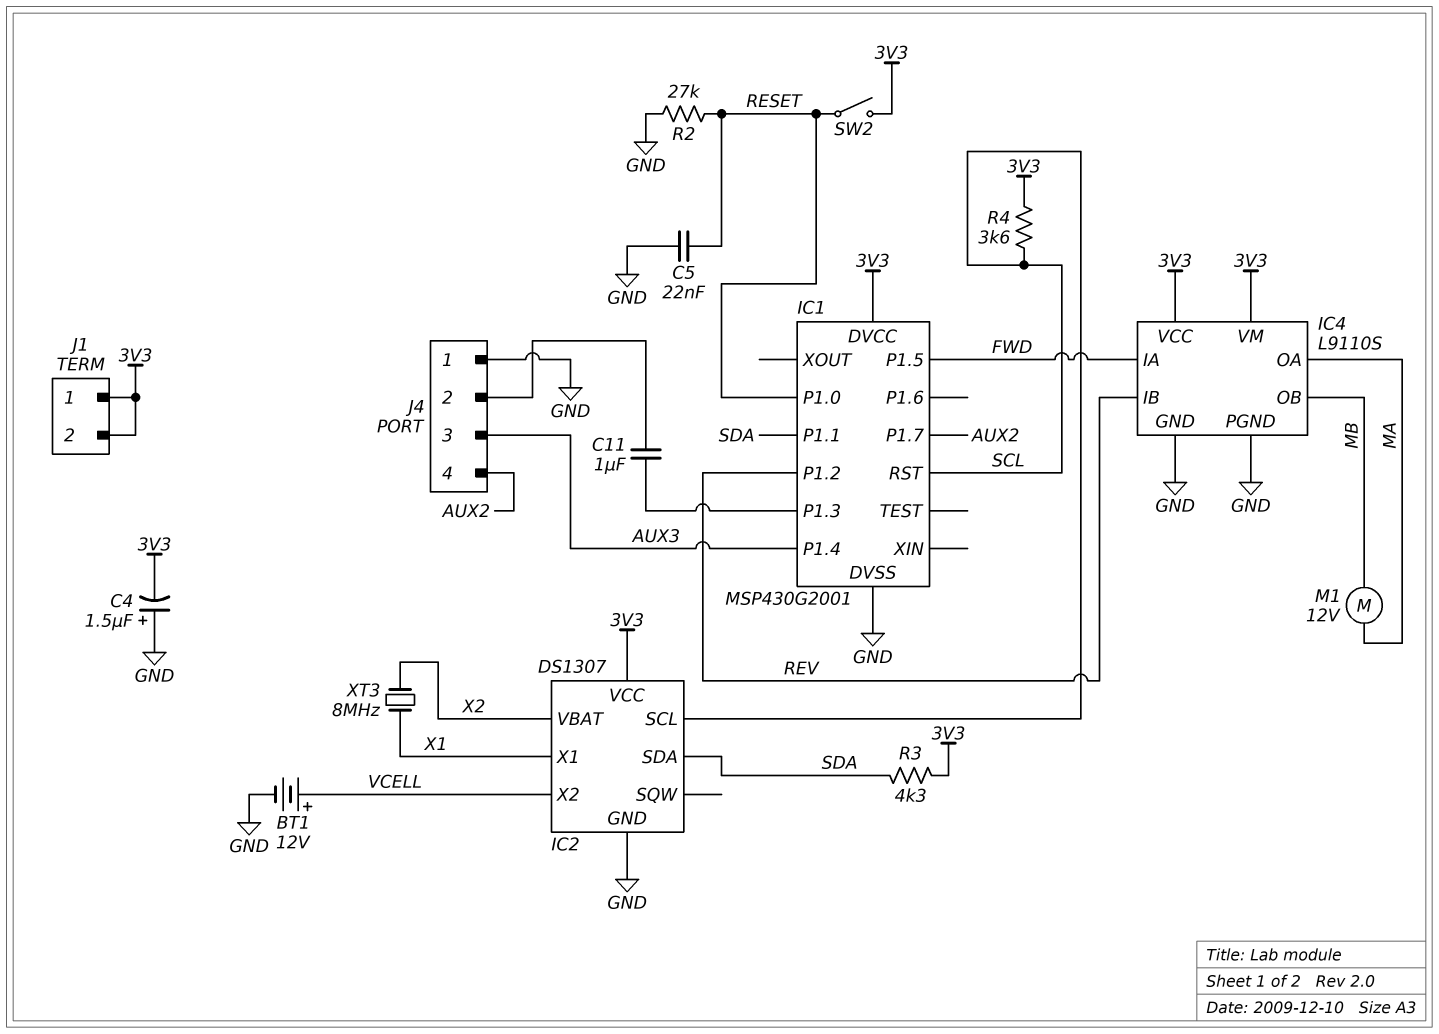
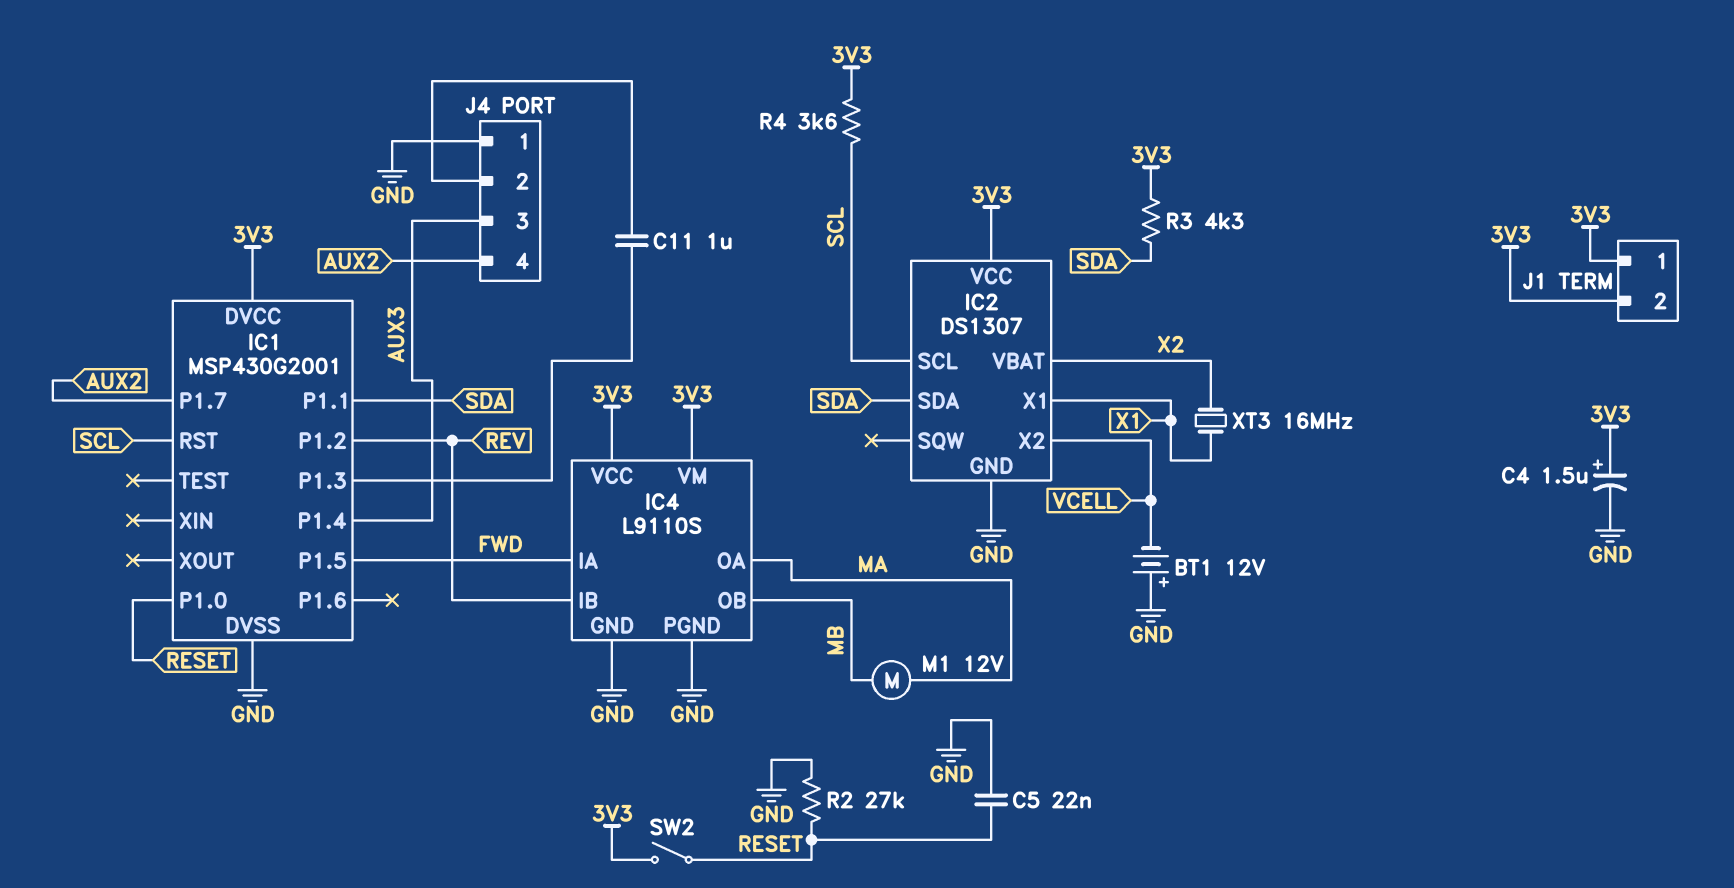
BT1: 12V (plus VCELL, minus GND) -> 12V (plus GND, minus VCELL)
C4: 1.5uF (plus GND, minus 3V3) -> 1.5uF (plus 3V3, minus GND)
XT3: 8MHz (X1, X2) -> 16MHz (X1, X2)

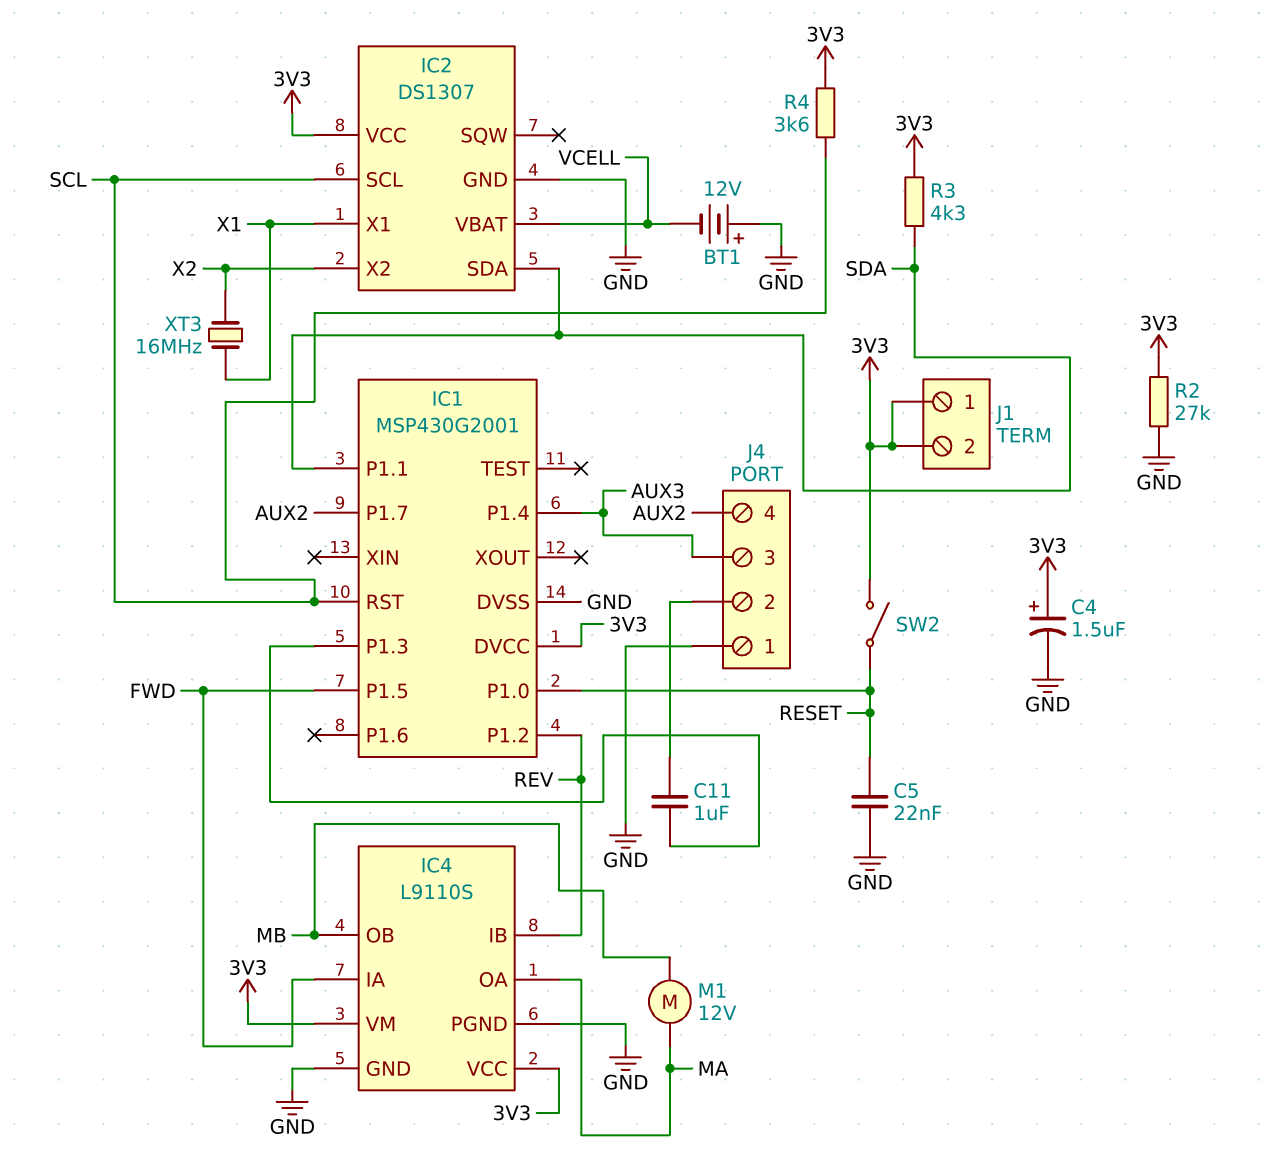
IC2 pin VBAT: X2 -> VCELL
IC2 pin X2: VCELL -> X2
R2: 27k (GND, RESET) -> 27k (3V3, GND)

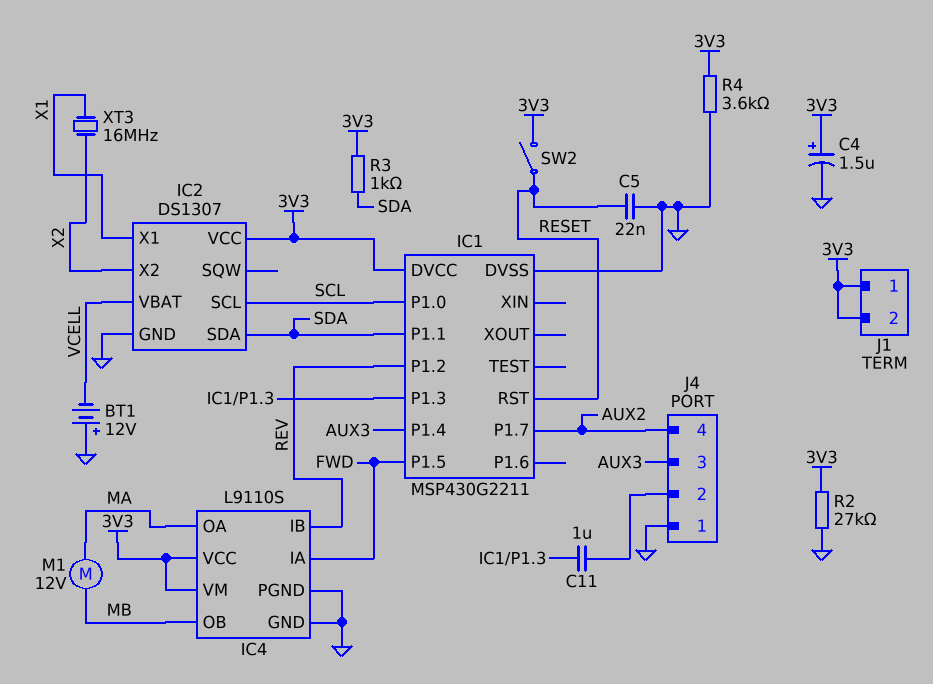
IC1: MSP430G2001 -> MSP430G2211
IC1 pin P1.0: RESET -> SCL
IC1 pin RST: SCL -> RESET
R3: 4.3k (3V3, SDA) -> 1k (3V3, SDA)
R4: 3.6k (3V3, SCL) -> 3.6k (3V3, GND)

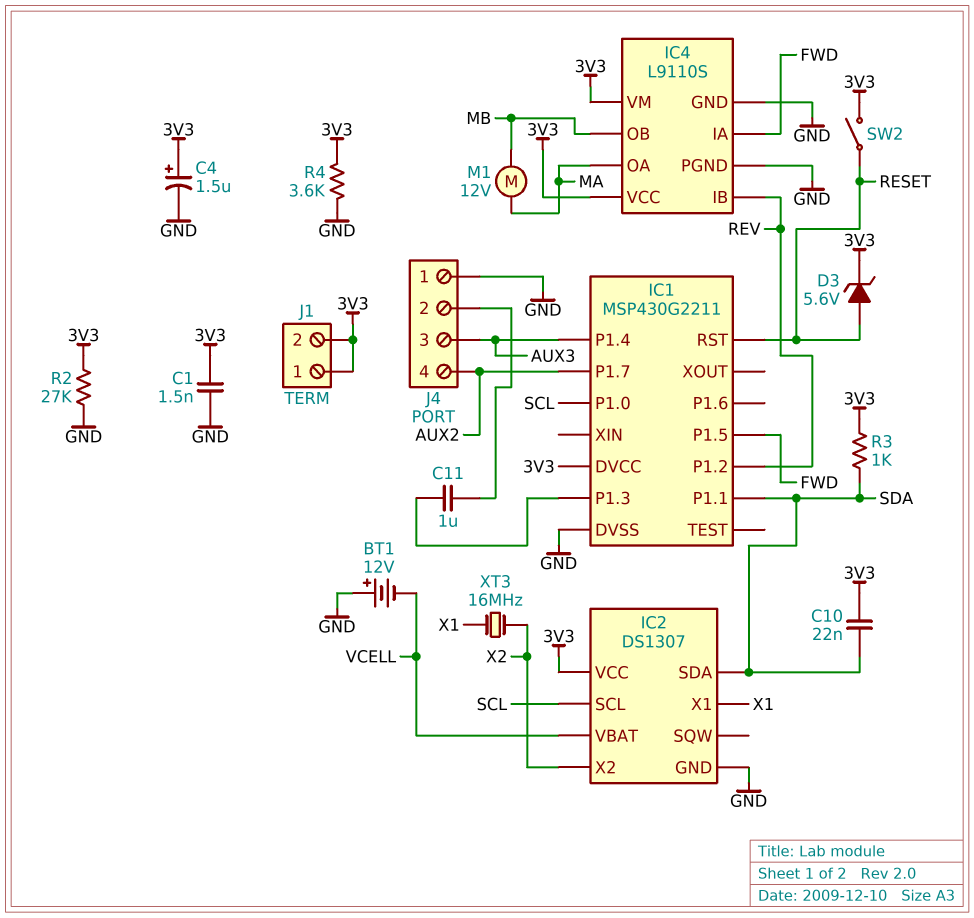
C1: none -> 1.5nF (3V3, GND)
C5: 22nF (GND, RESET) -> none
C10: none -> 22nF (3V3, SDA)
D3: none -> zener 5.6V (A RESET, K 3V3)

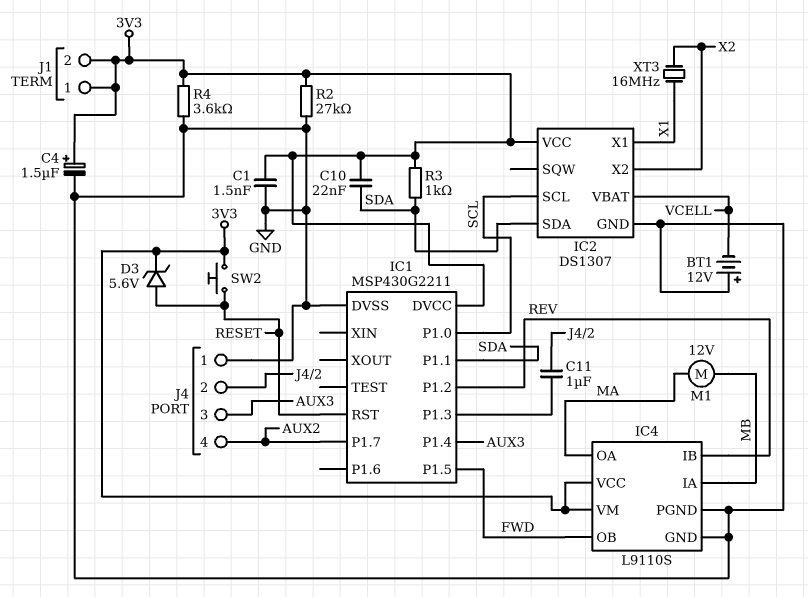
IC4 pin IA: FWD -> MB
IC4 pin OB: MB -> FWD
SW2: switch (3V3, RESET) -> button (3V3, RESET)

